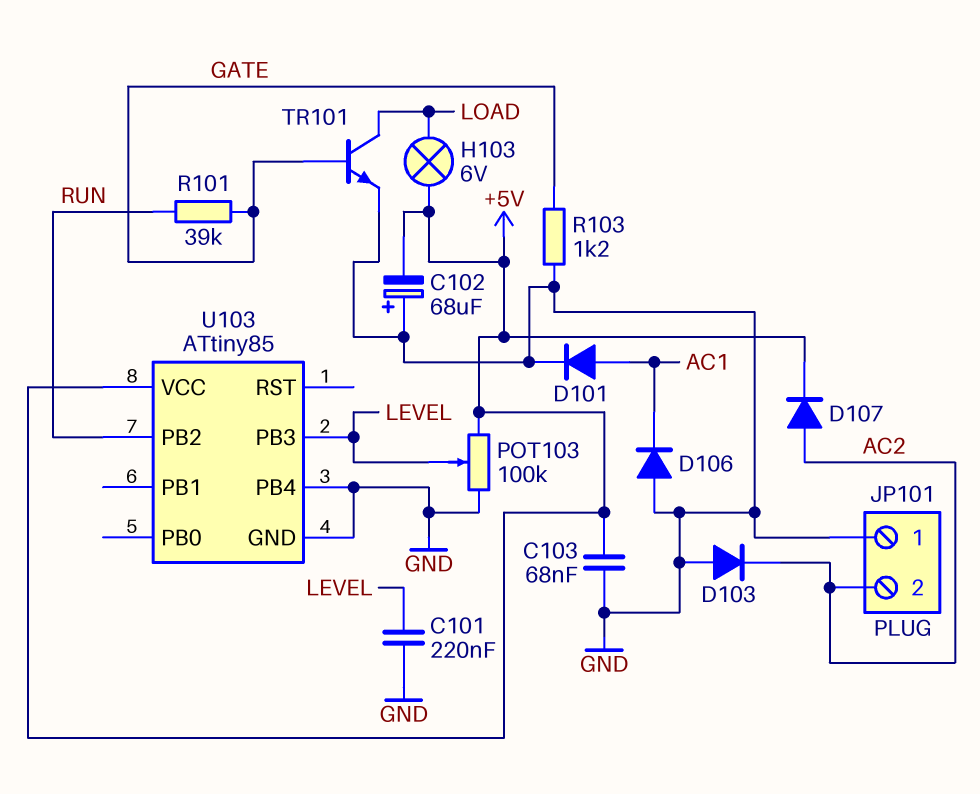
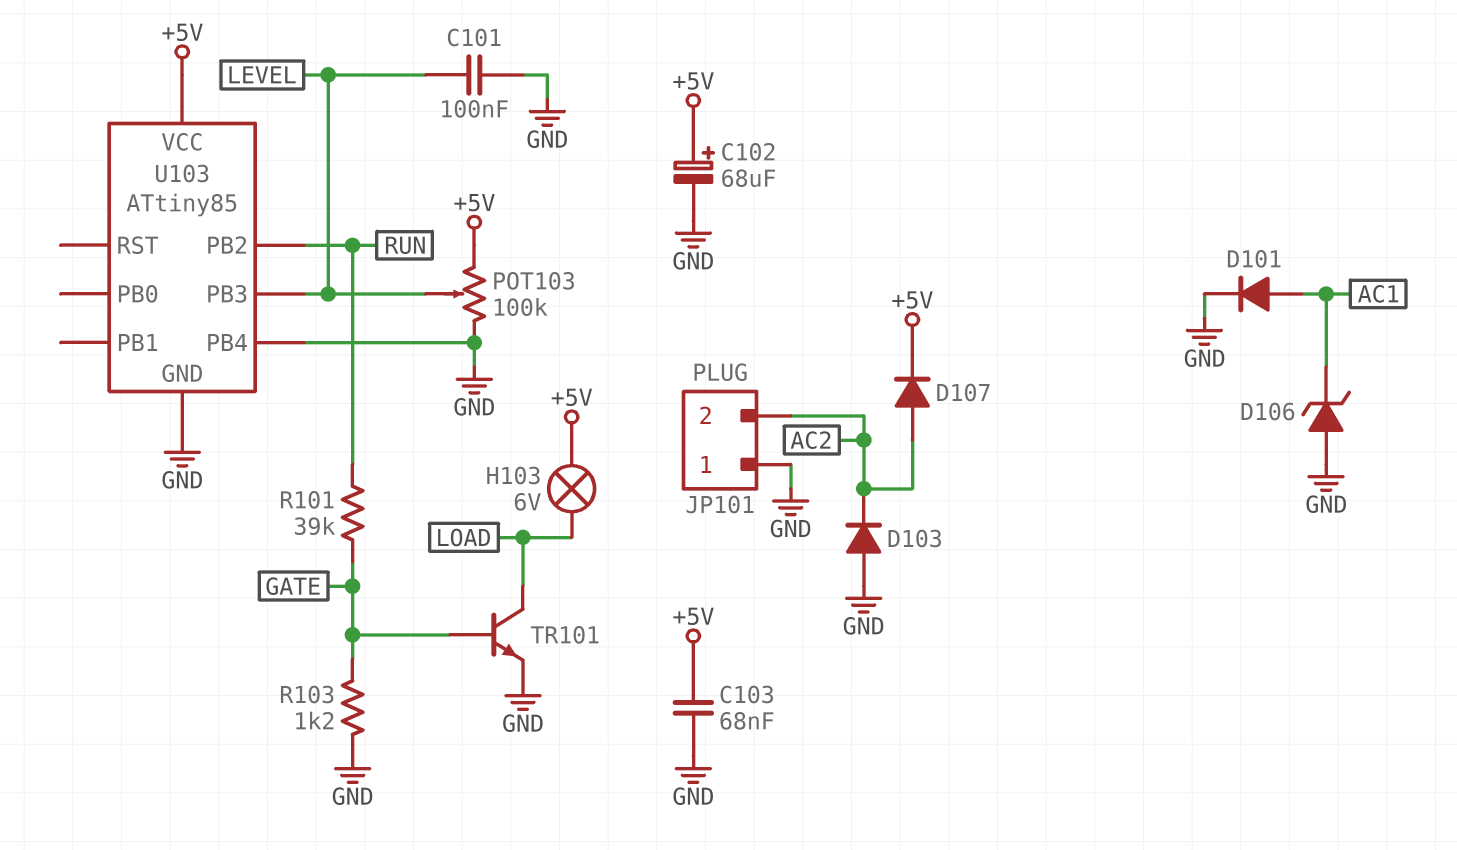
C101: 220nF (GND, LEVEL) -> 100nF (GND, LEVEL)
C102: 68uF (plus GND, minus +5V) -> 68uF (plus +5V, minus GND)
D106: diode (A GND, K AC1) -> zener (A GND, K AC1)

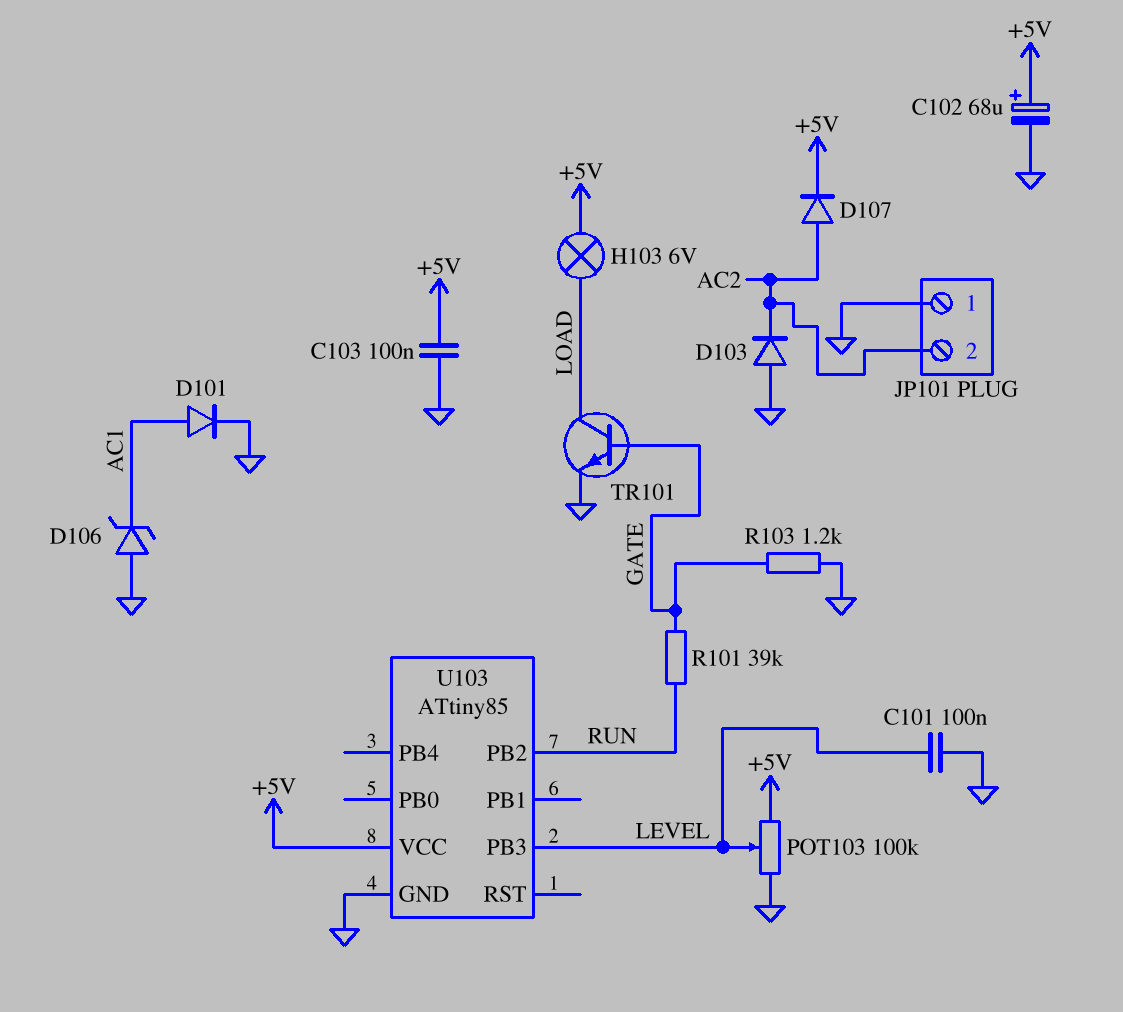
C103: 68nF (+5V, GND) -> 100nF (+5V, GND)
U103 pin PB4: GND -> none

